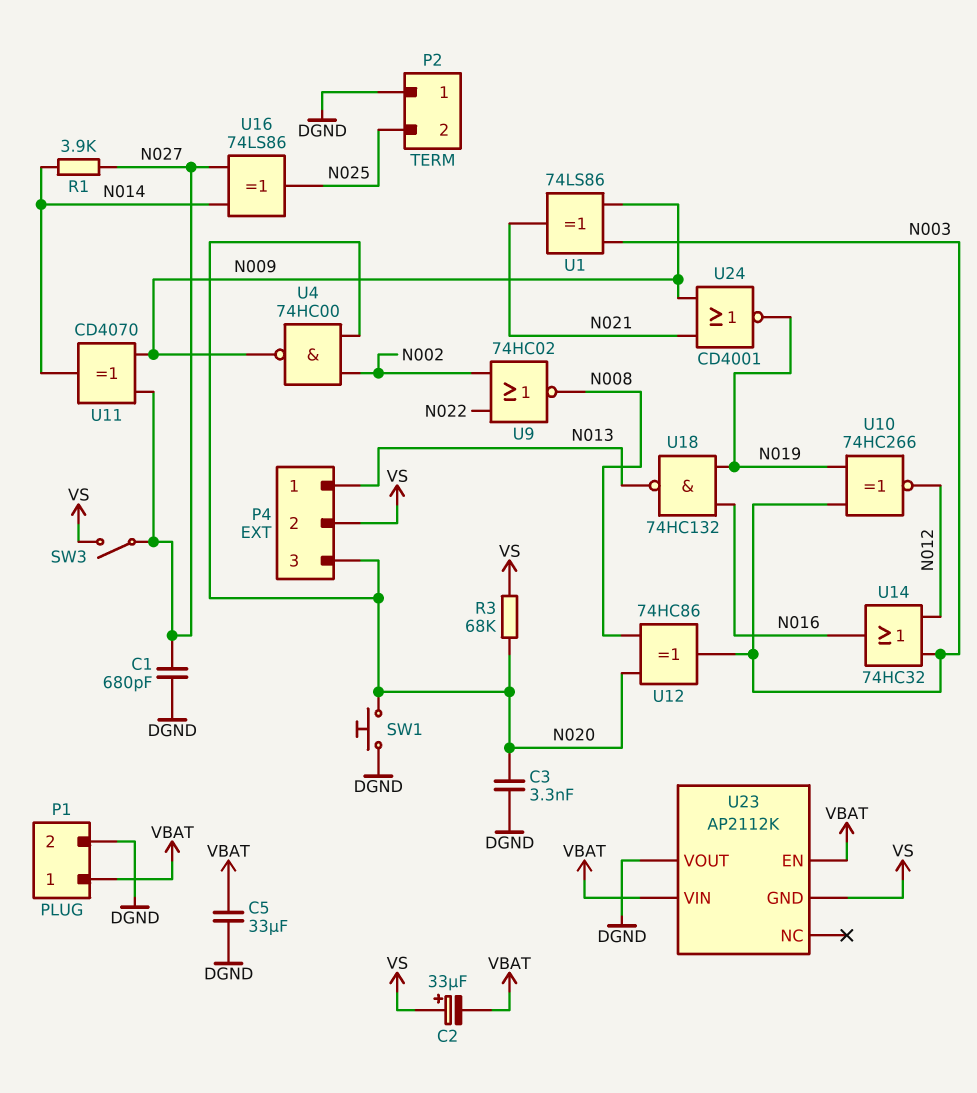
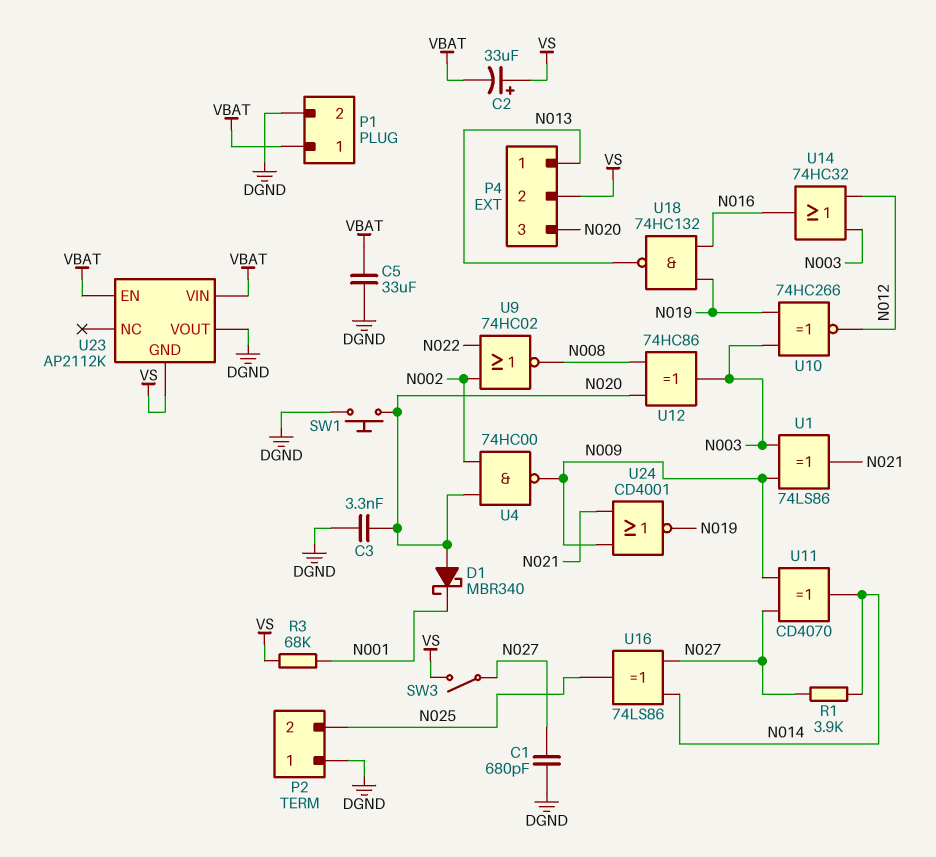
D1: none -> schottky MBR340 (A N020, K N001)
R3: 68k (N020, VS) -> 68k (N001, VS)

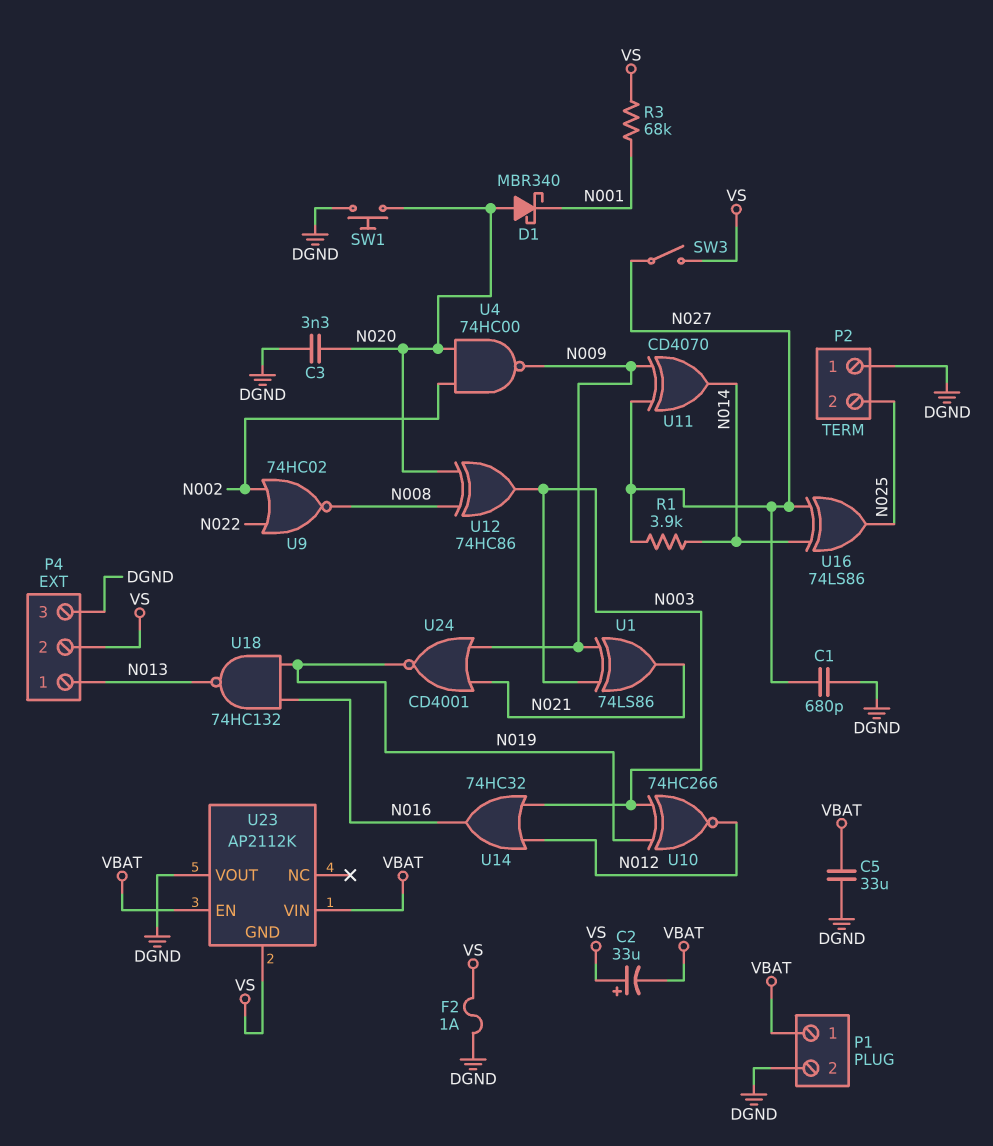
F2: none -> 1A (DGND, VS)
P4 pin 3: N020 -> DGND

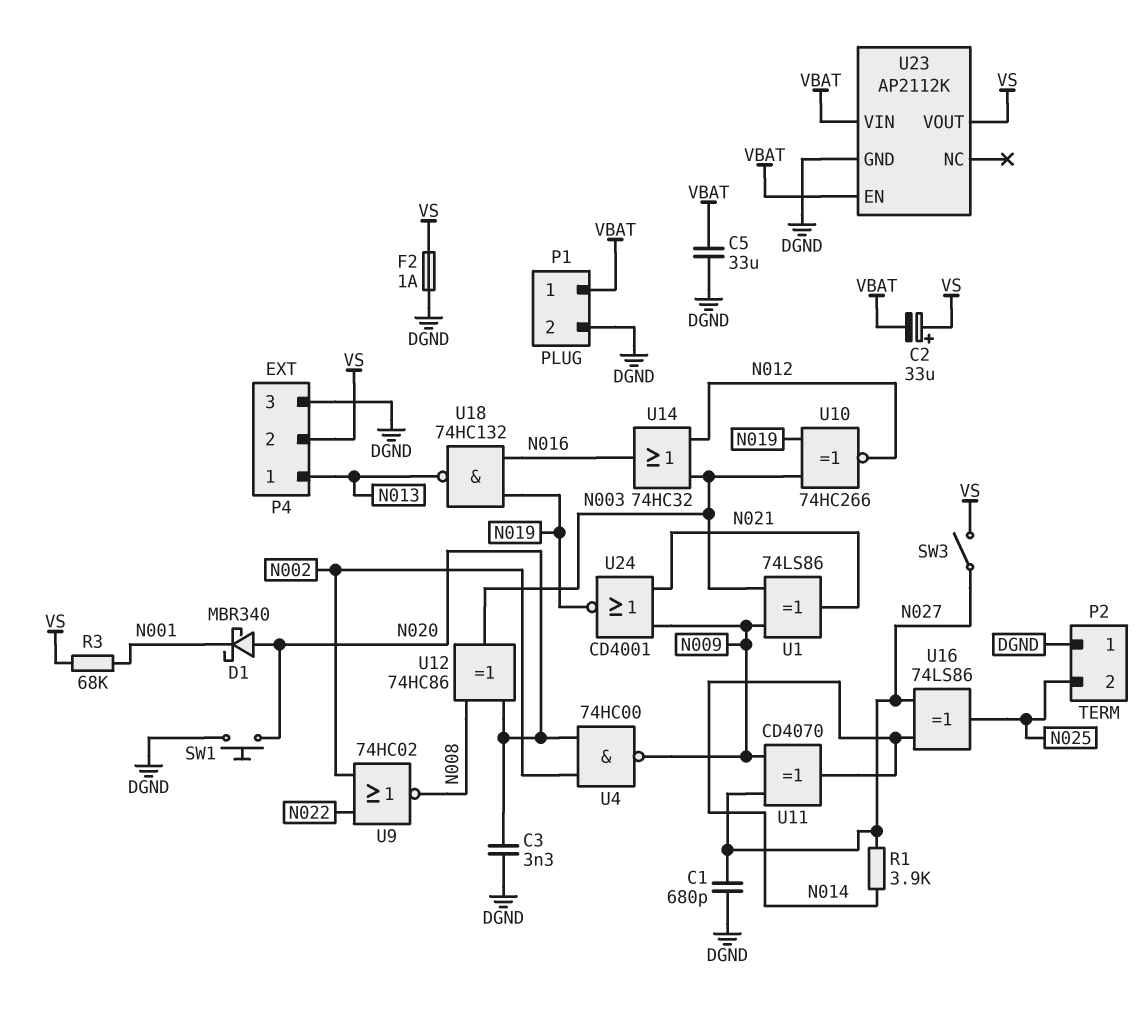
U23 pin GND: VS -> DGND
U23 pin VOUT: DGND -> VS

